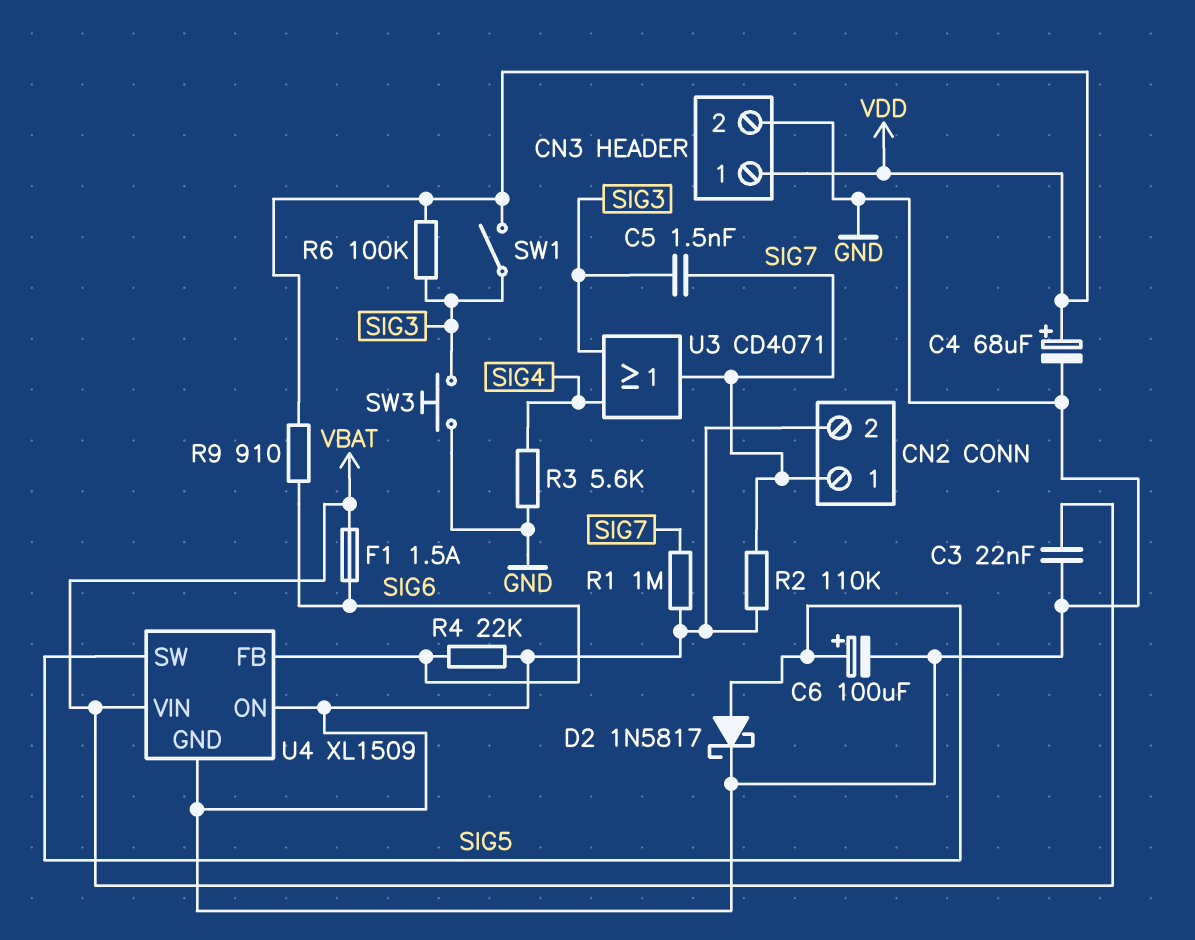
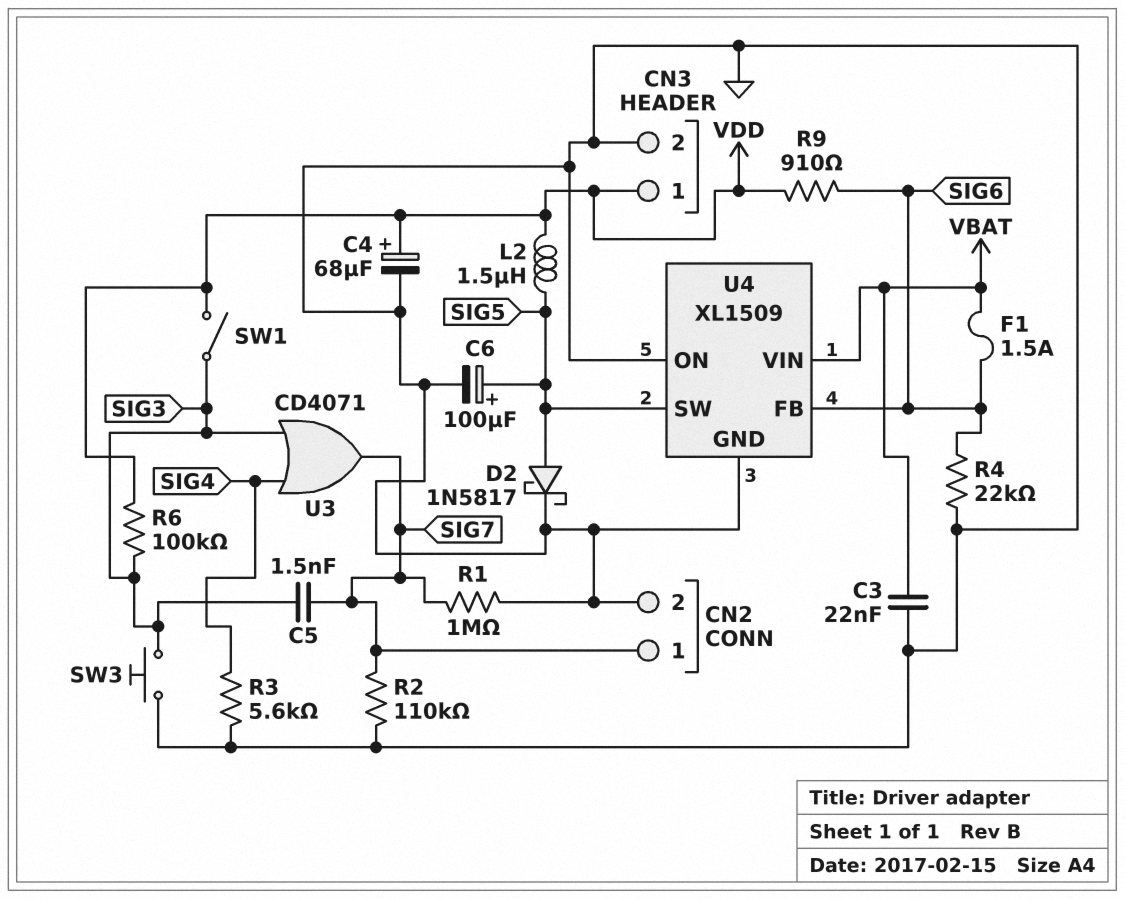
L2: none -> 1.5uH (SIG5, VDD)

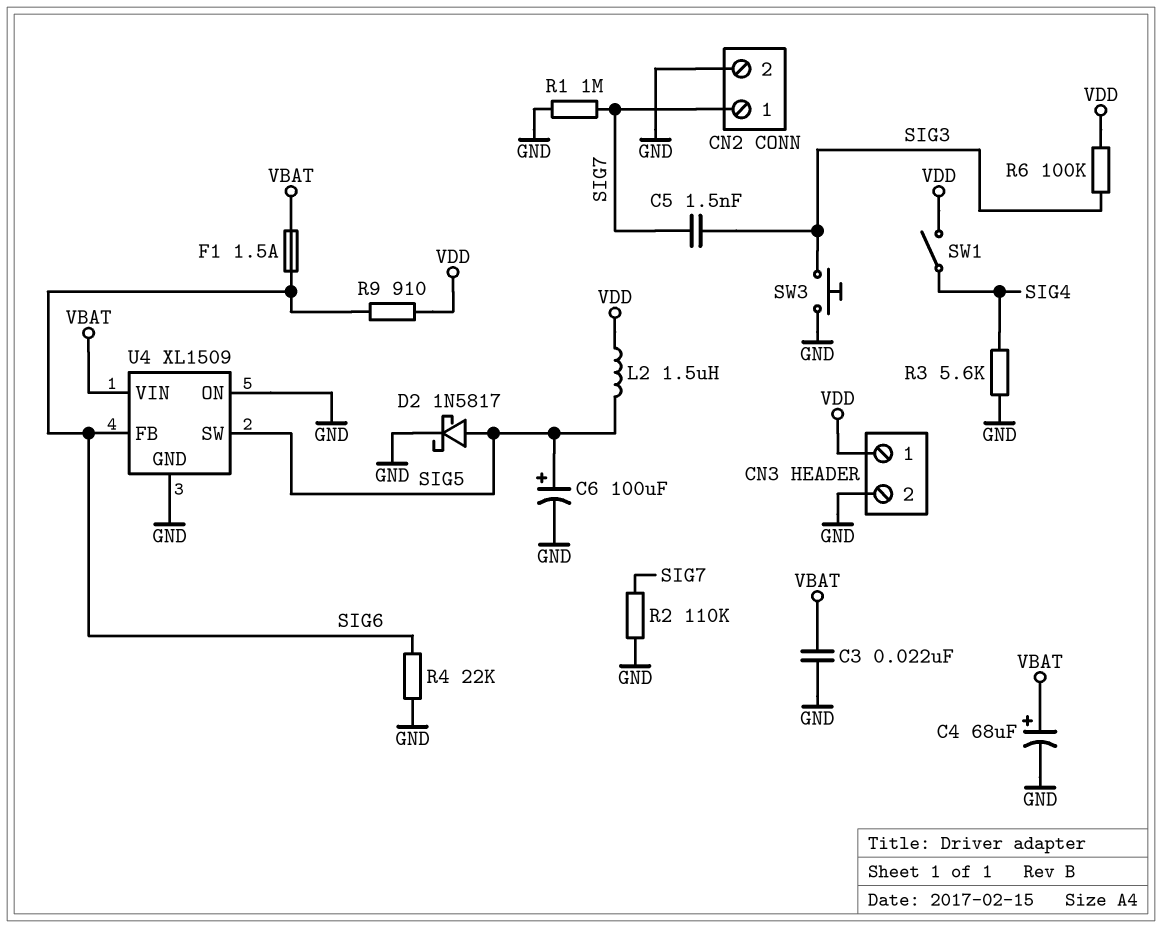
C4: 68uF (plus VDD, minus GND) -> 68uF (plus VBAT, minus GND)
SW1: switch (SIG3, VDD) -> switch (SIG4, VDD)
U3: OR CD4071 (in SIG3, in SIG4, out SIG7) -> none

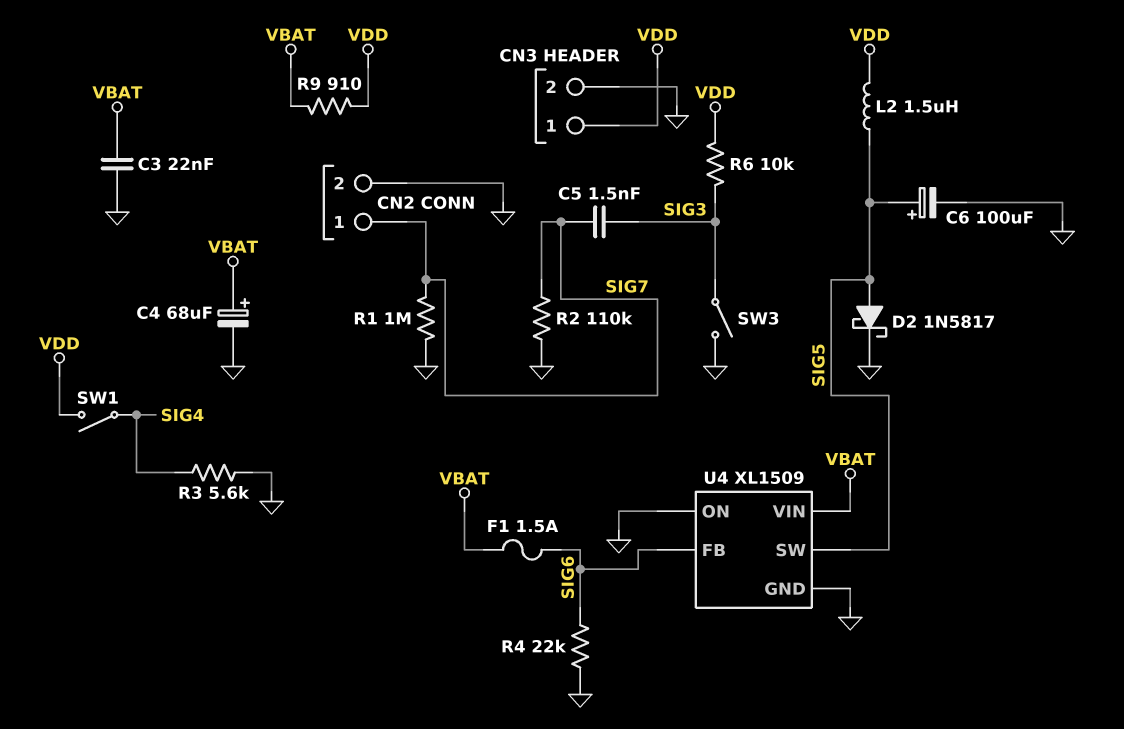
R6: 100k (SIG3, VDD) -> 10k (SIG3, VDD)
R9: 910 (SIG6, VDD) -> 910 (VBAT, VDD)
SW3: button (GND, SIG3) -> switch (GND, SIG3)

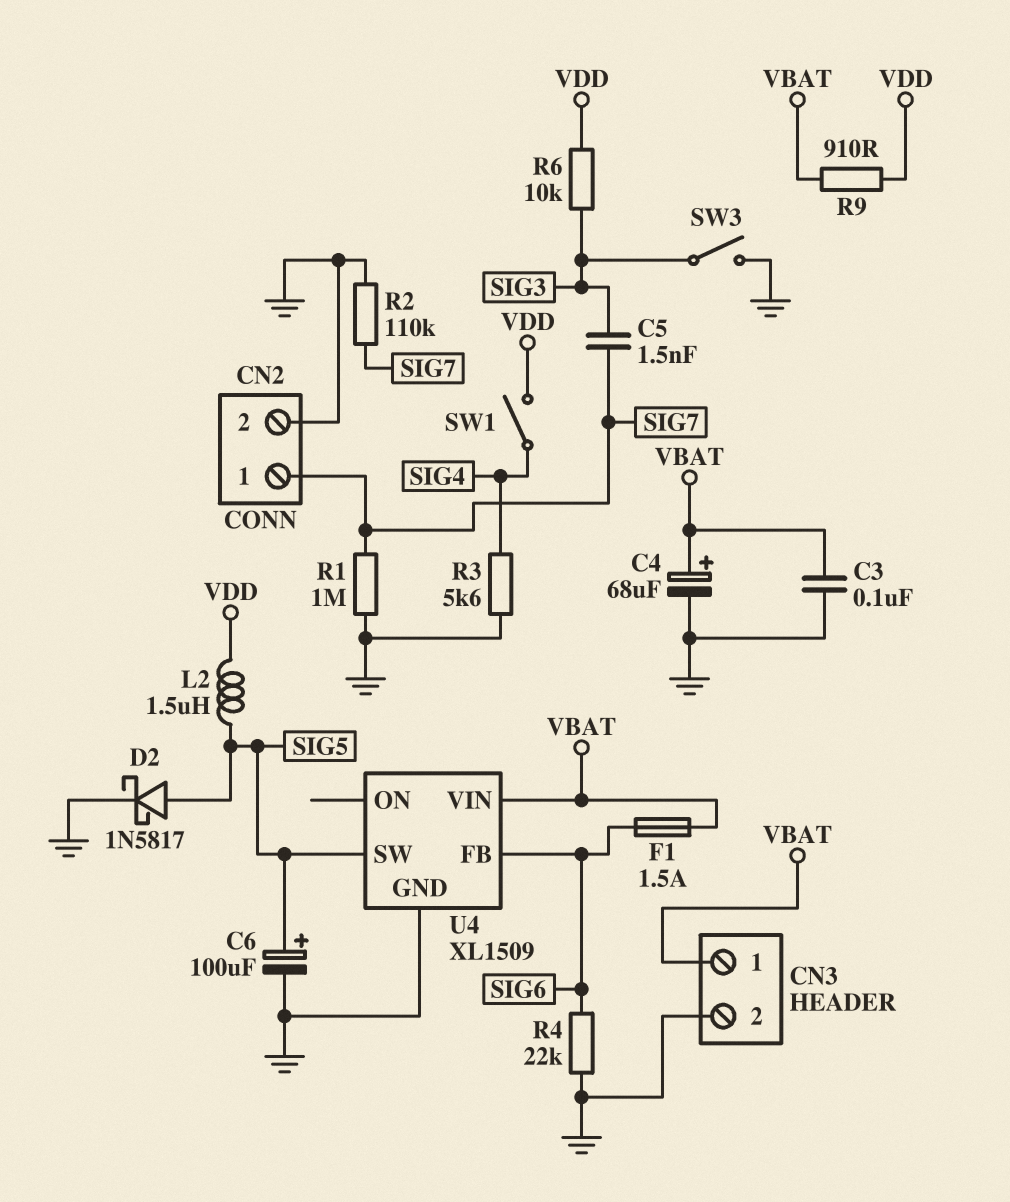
C3: 22nF (GND, VBAT) -> 100nF (GND, VBAT)
CN3 pin 1: VDD -> VBAT
U4 pin ON: GND -> none

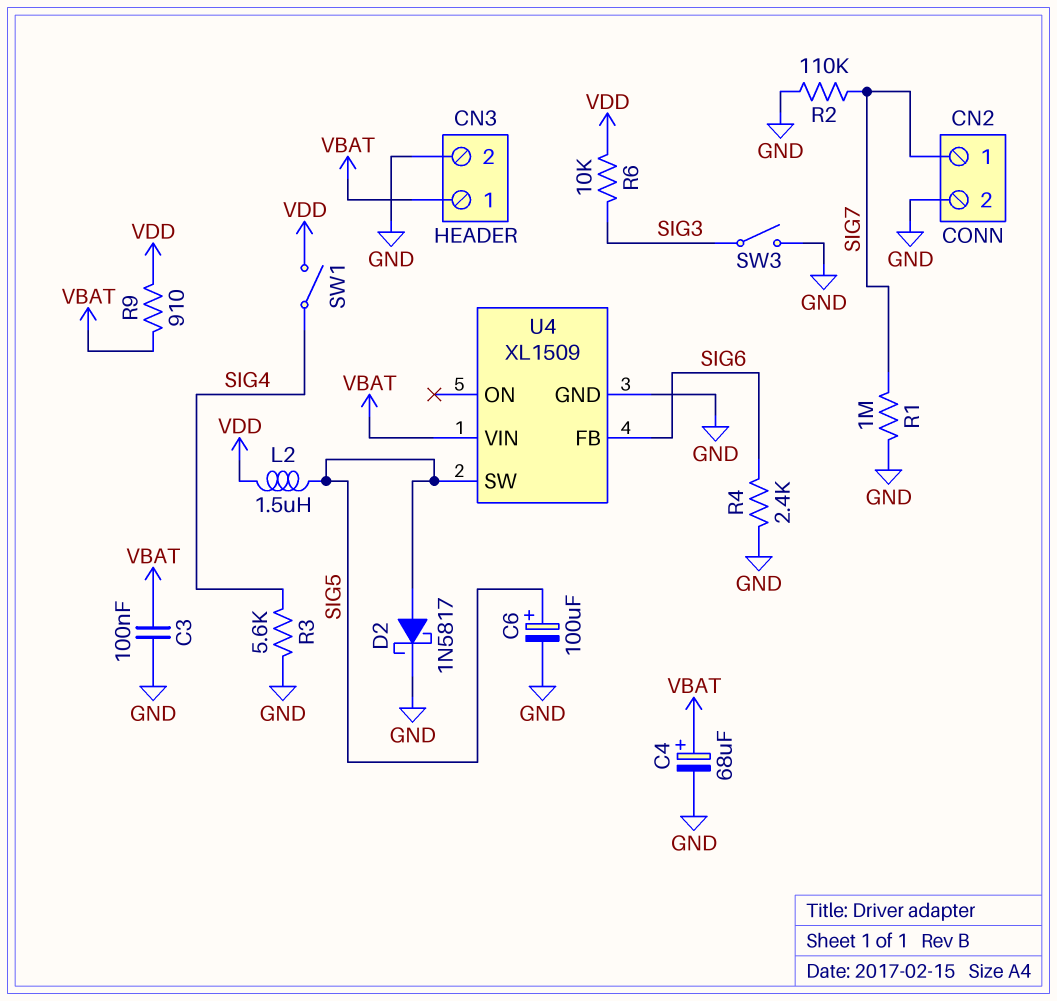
C5: 1.5nF (SIG3, SIG7) -> none
F1: 1.5A (SIG6, VBAT) -> none
R4: 22k (GND, SIG6) -> 2.4k (GND, SIG6)

